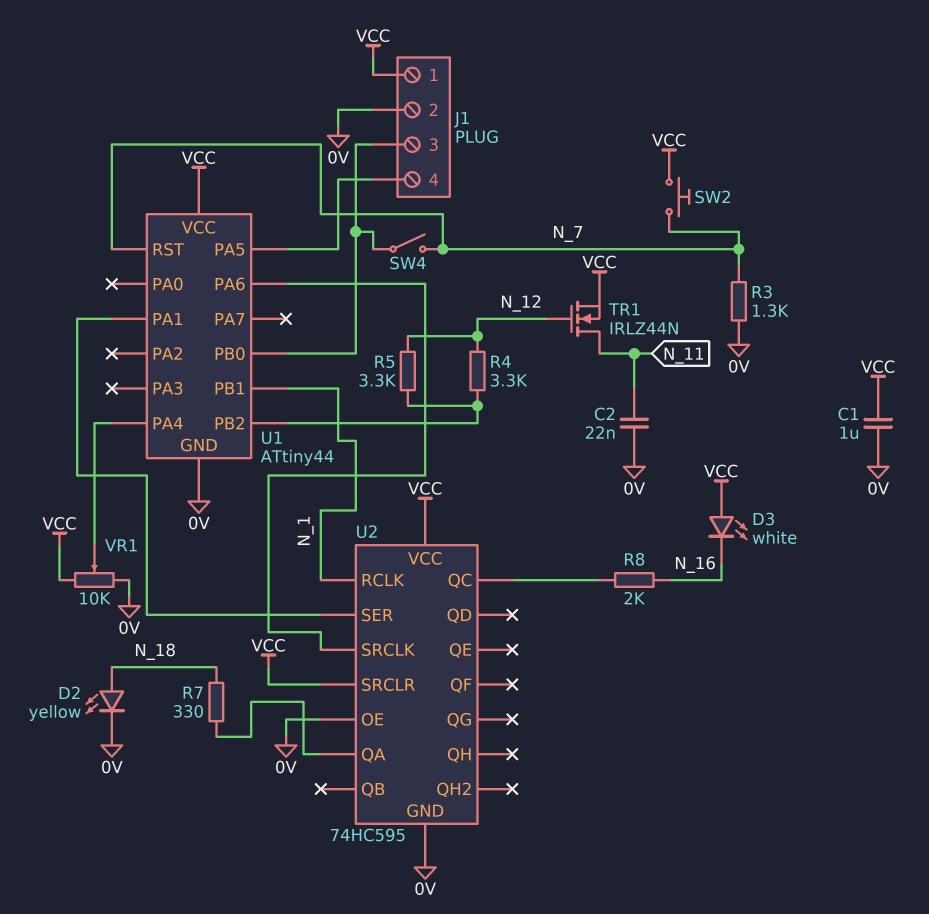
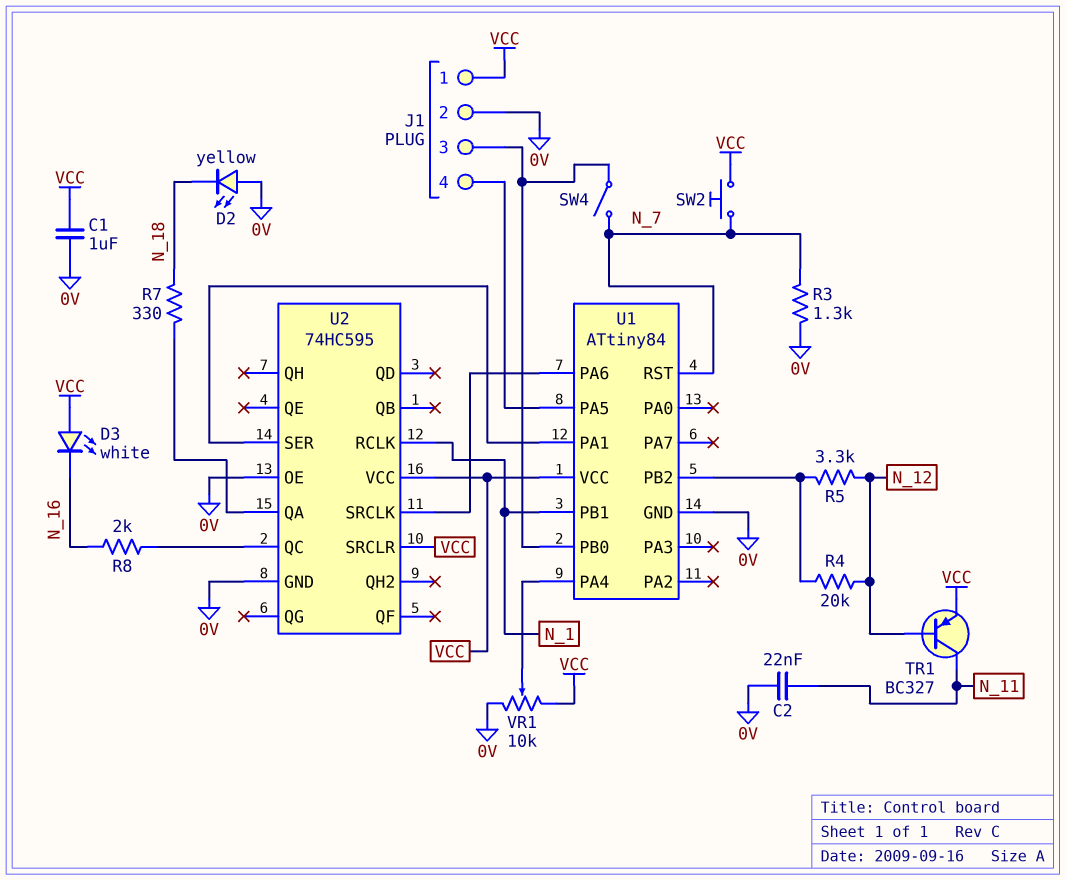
D2: LED yellow (A N_18, K 0V) -> LED yellow (A 0V, K N_18)
R4: 3.3k (N_12, U1/PB2) -> 20k (N_12, U1/PB2)
TR1: NMOS IRLZ44N (G N_12, D N_11, S VCC) -> PNP BC327 (B N_12, C N_11, E VCC)
U1: ATtiny44 -> ATtiny84

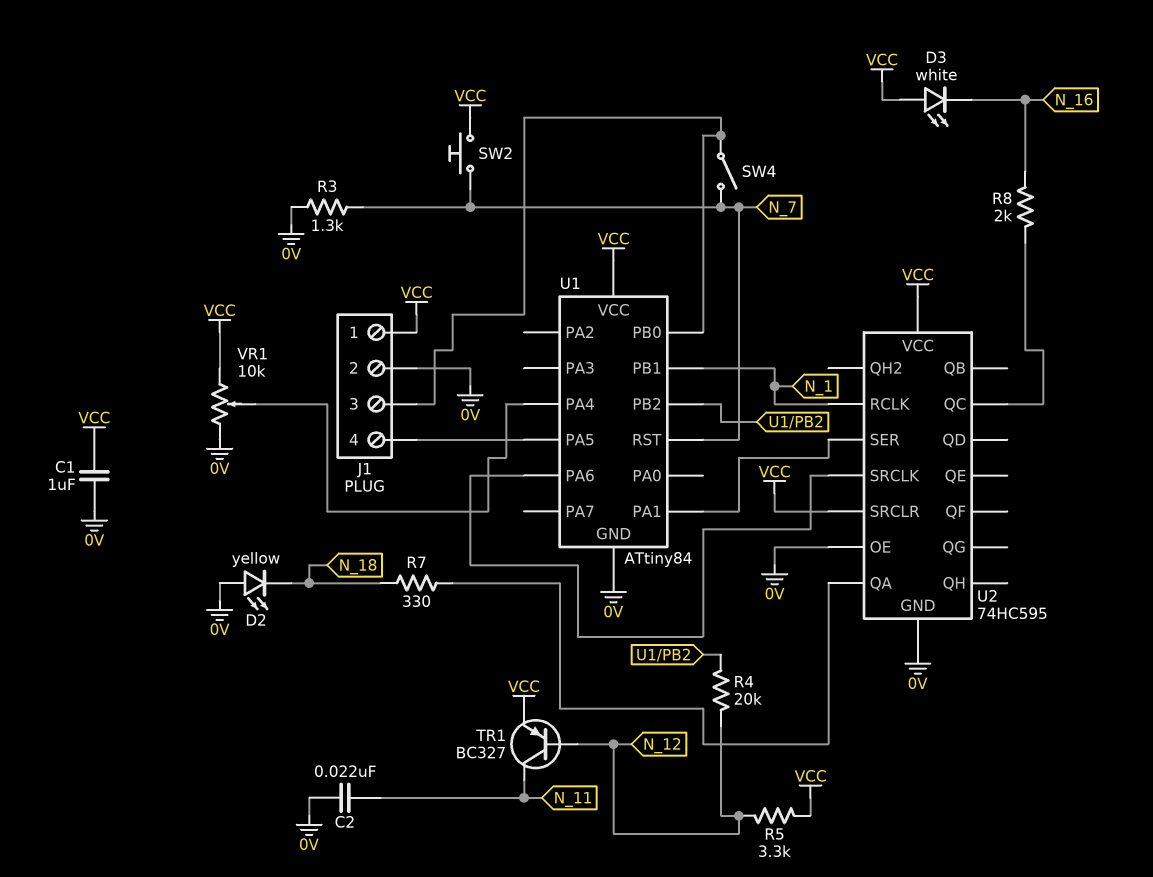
R5: 3.3k (N_12, U1/PB2) -> 3.3k (N_12, VCC)

